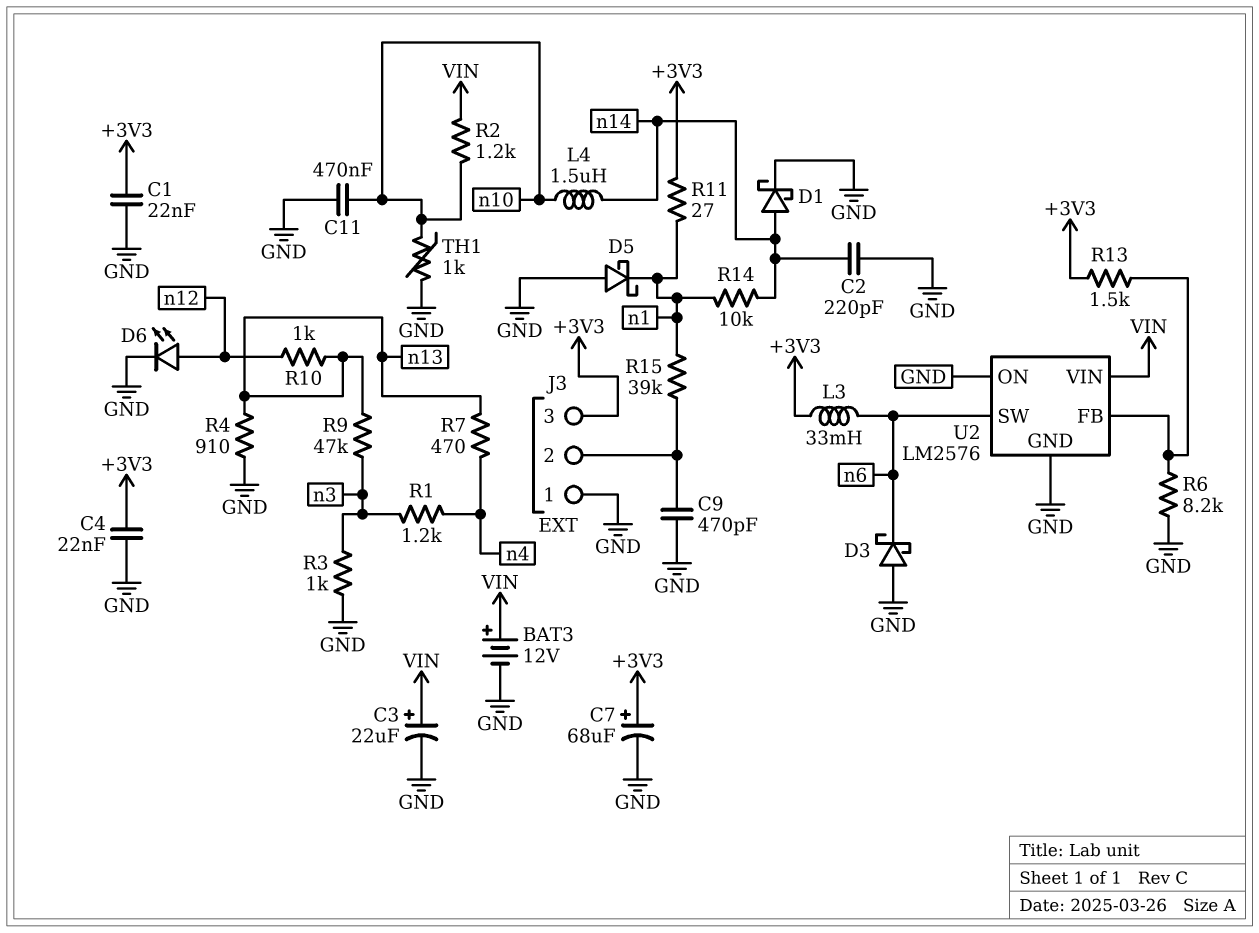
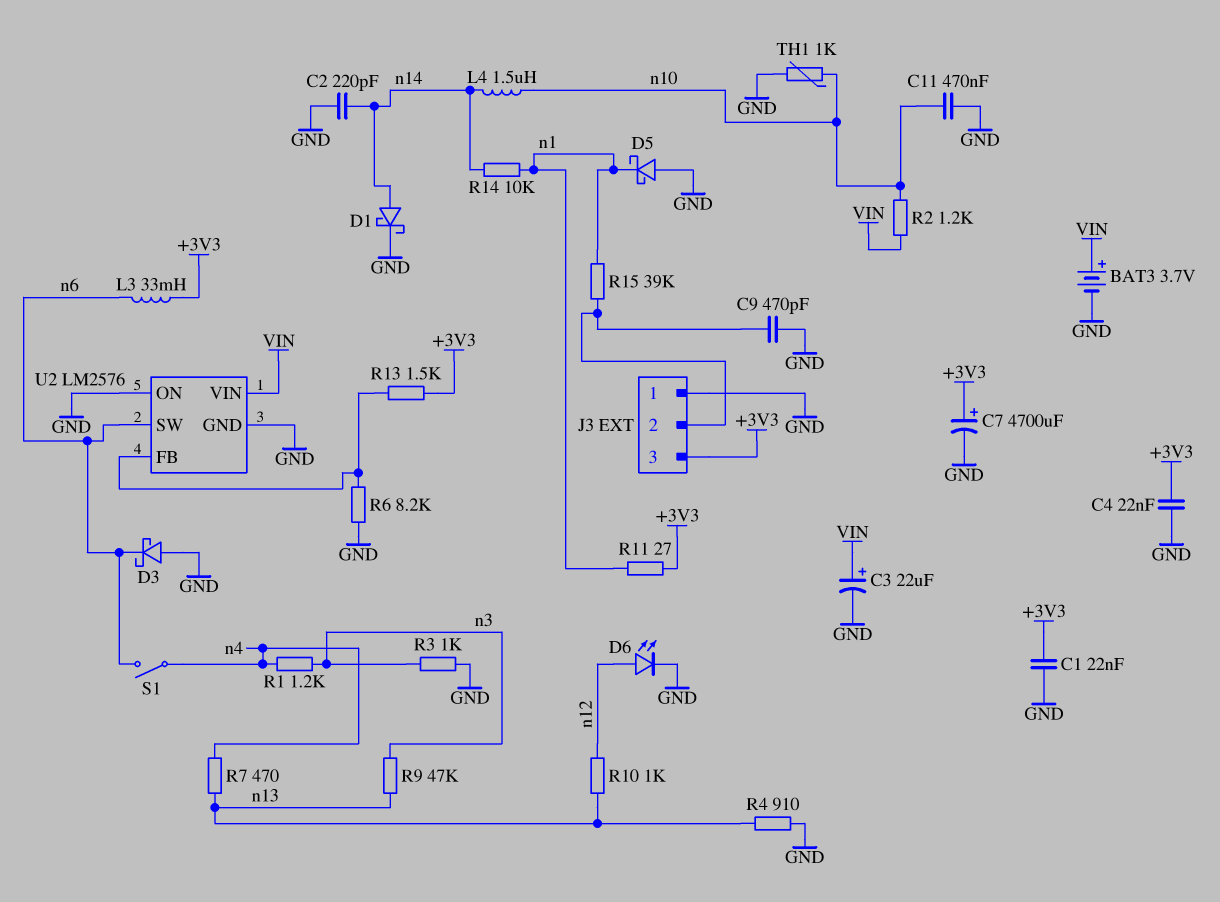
BAT3: 12V (plus VIN, minus GND) -> 3.7V (plus VIN, minus GND)
C7: 68uF (plus +3V3, minus GND) -> 4700uF (plus +3V3, minus GND)
S1: none -> switch (n4, n6)

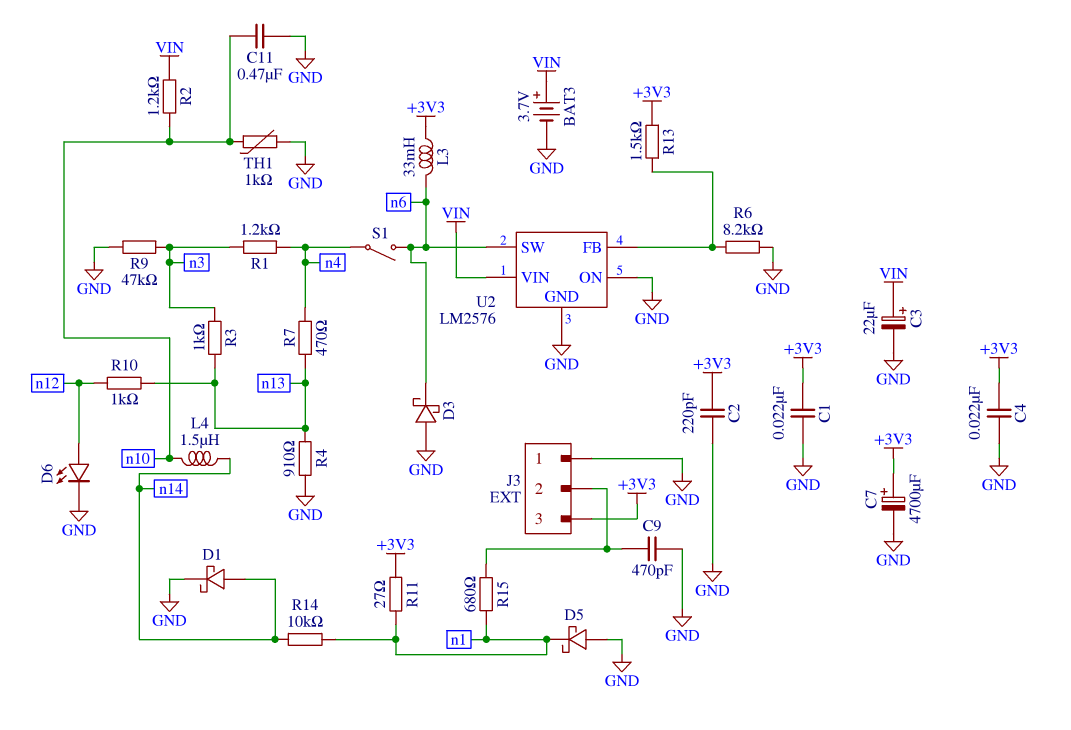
C2: 220pF (GND, n14) -> 220pF (+3V3, GND)
R3: 1k (GND, n3) -> 1k (n3, n13)
R9: 47k (n3, n13) -> 47k (GND, n3)
R15: 39k (J3/2, n1) -> 680 (J3/2, n1)

